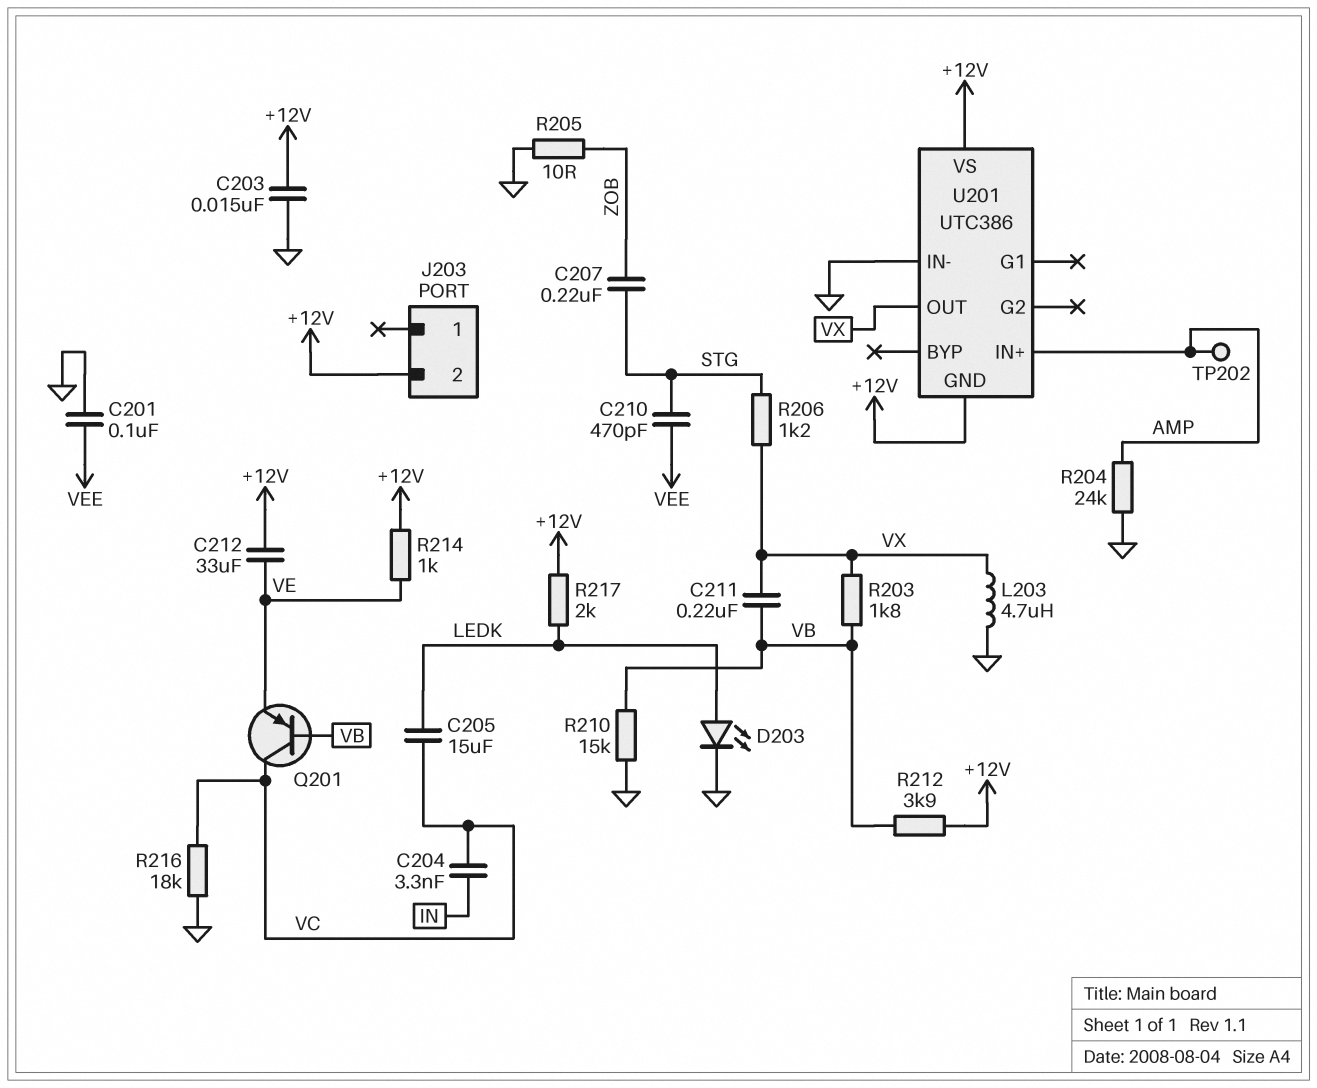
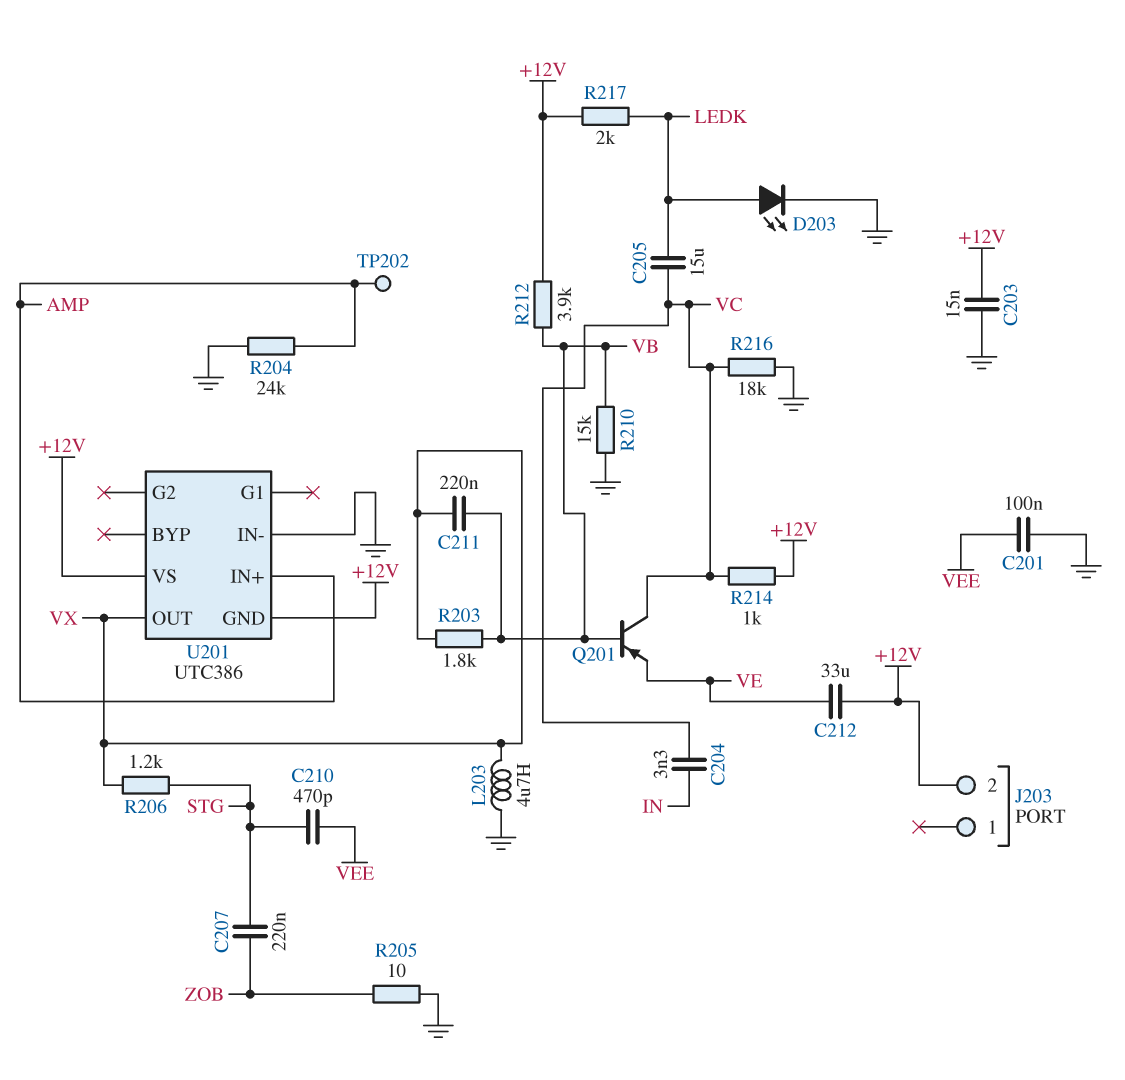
R214: 1k (+12V, VE) -> 1k (+12V, VC)

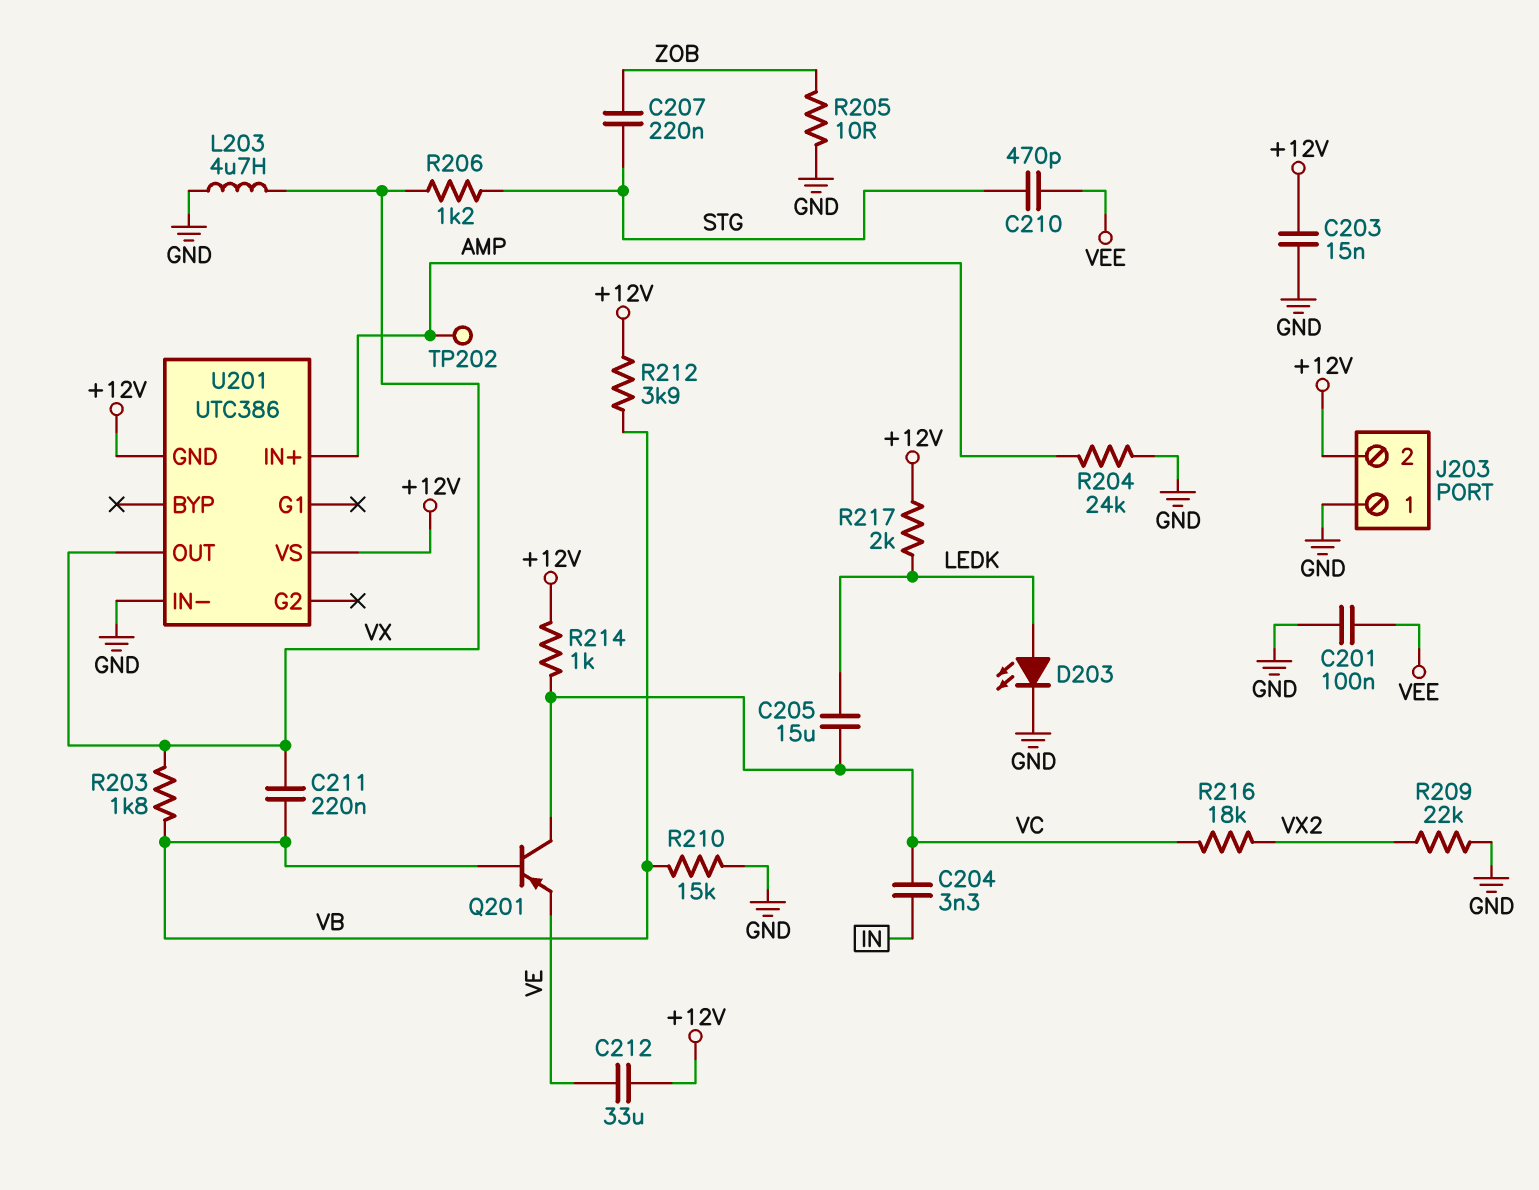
J203 pin 1: none -> GND
R209: none -> 22k (GND, VX2)
R216: 18k (GND, VC) -> 18k (VC, VX2)

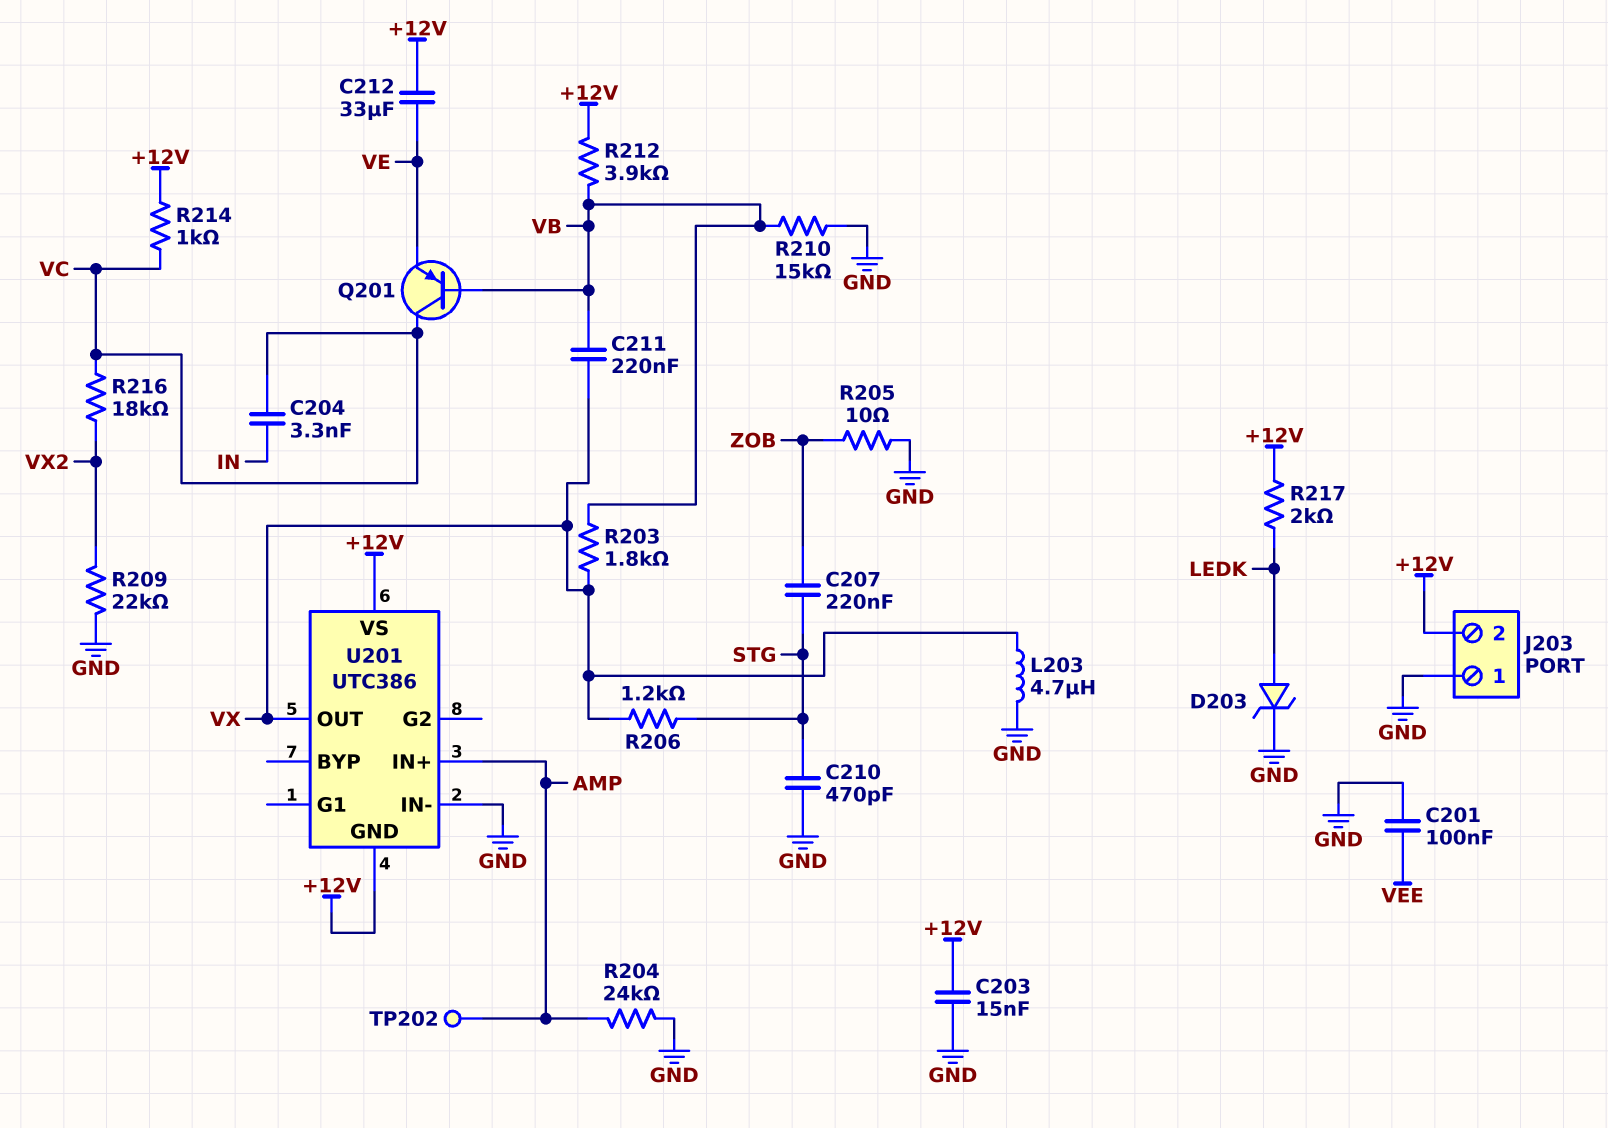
C205: 15uF (LEDK, VC) -> none
C210: 470pF (STG, VEE) -> 470pF (GND, STG)
D203: LED (A LEDK, K GND) -> zener (A LEDK, K GND)

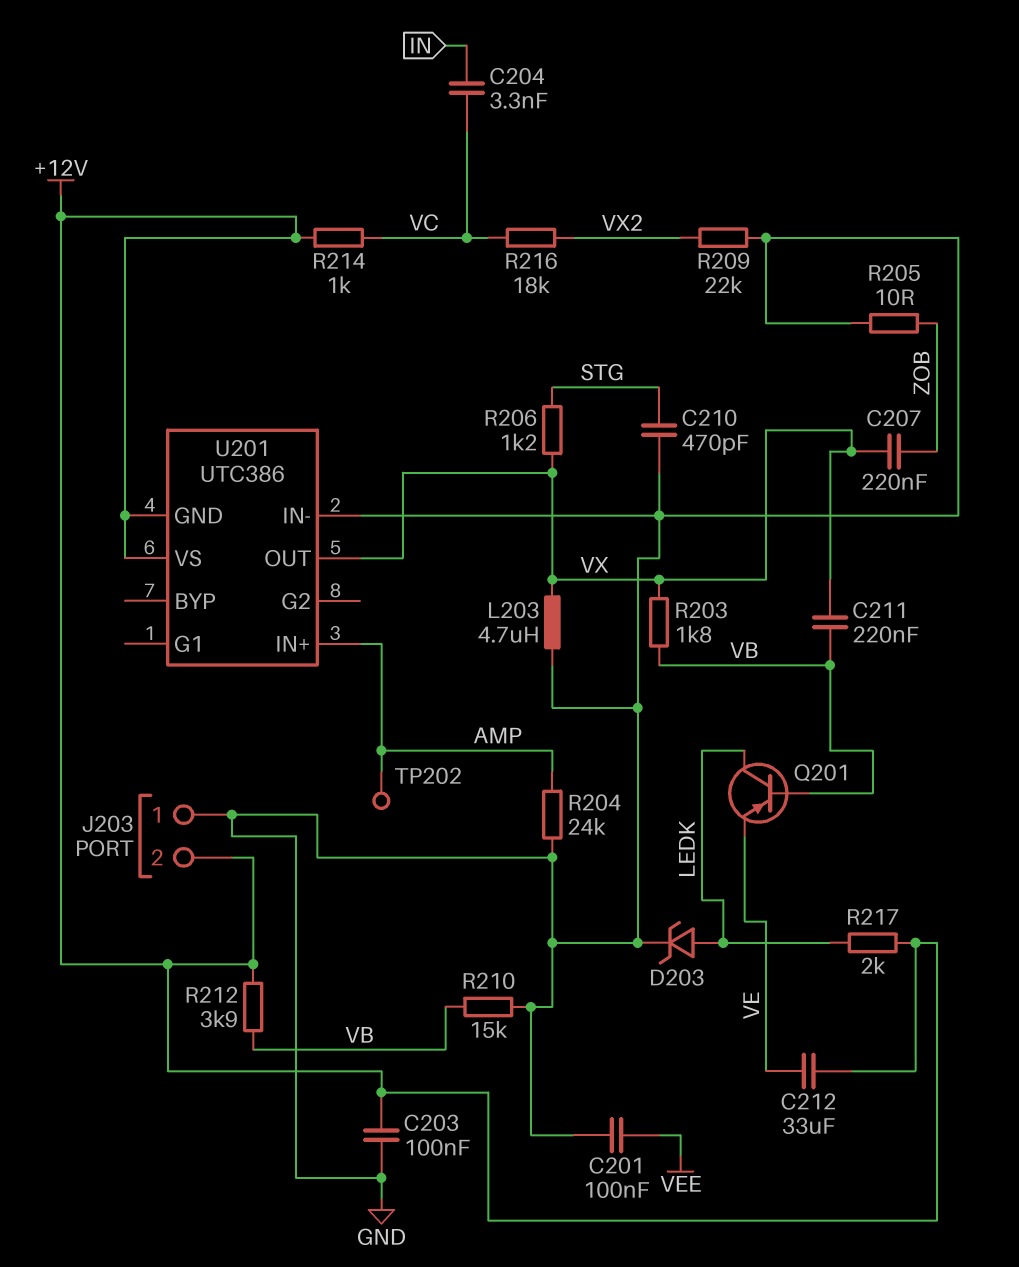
C203: 15nF (+12V, GND) -> 100nF (+12V, GND)
C207: 220nF (STG, ZOB) -> 220nF (VX, ZOB)
Q201: PNP (B VB, C VC, E VE) -> PNP (B VB, C LEDK, E VE)

